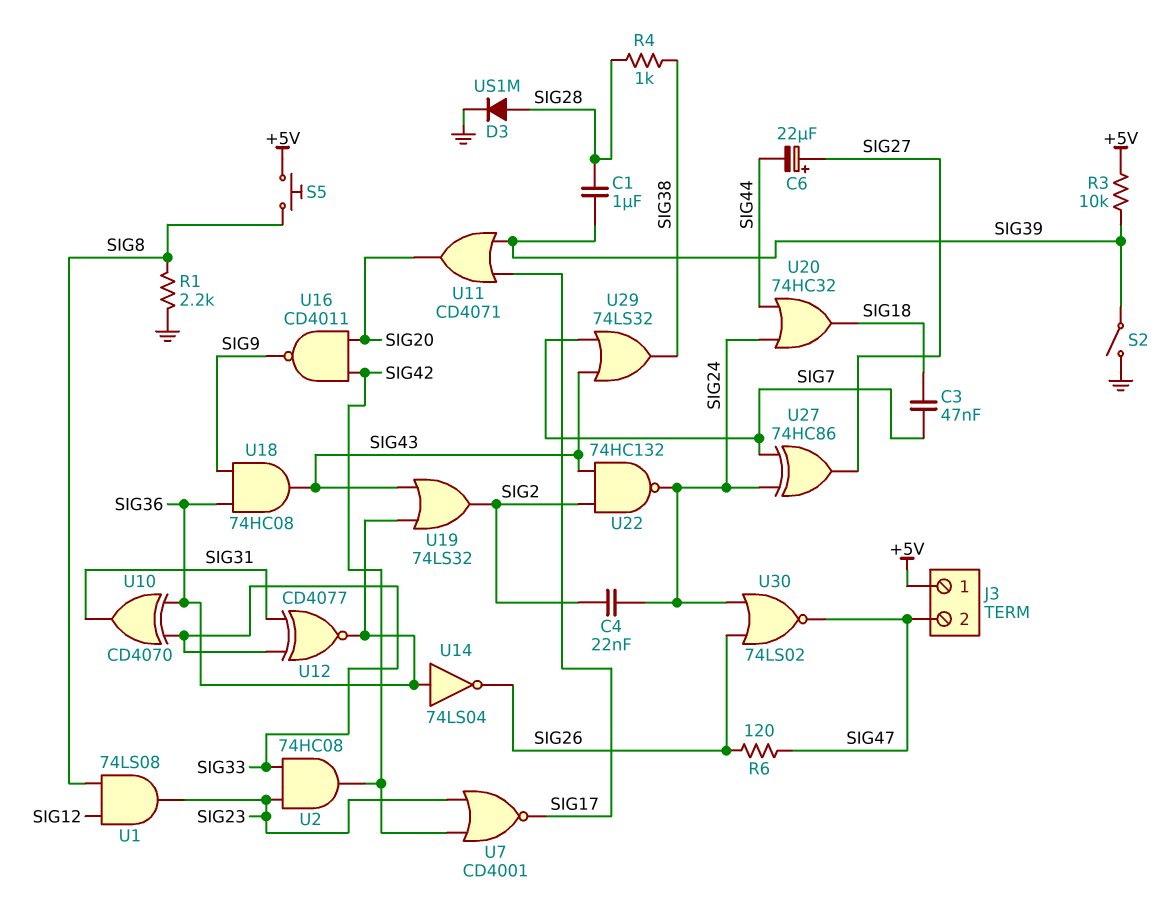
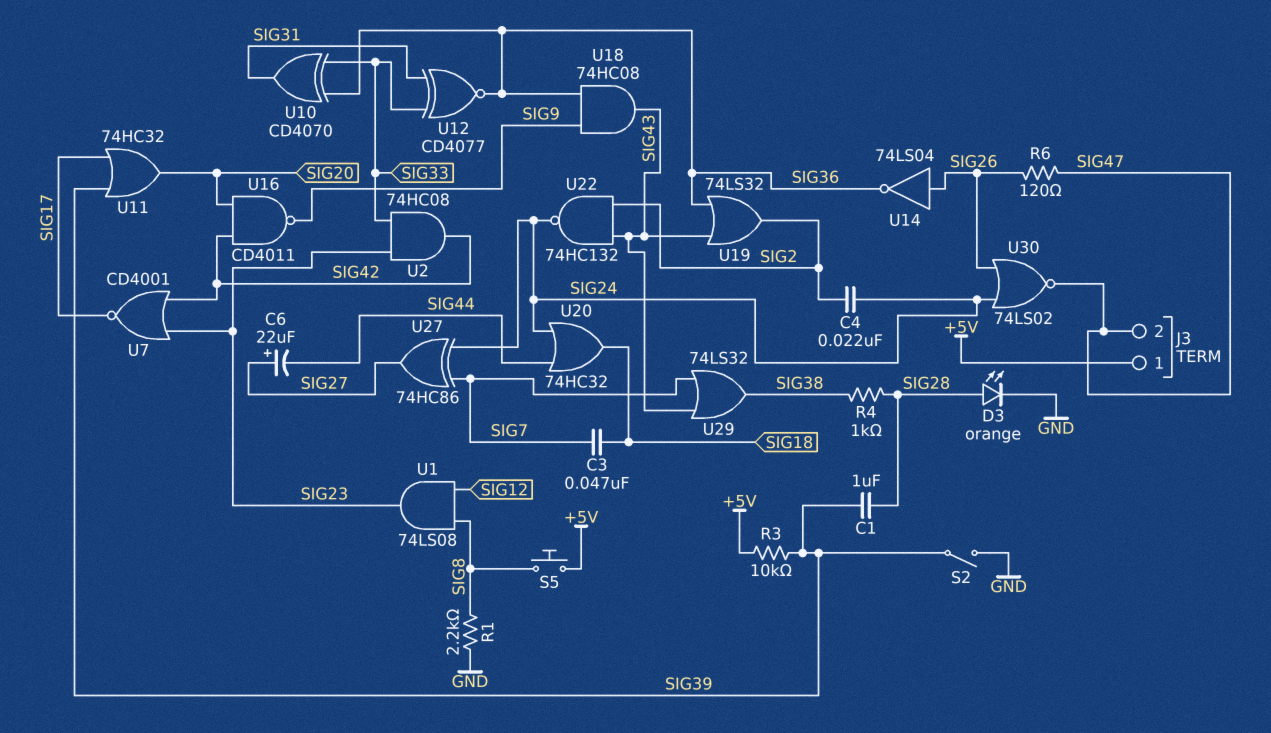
D3: diode US1M (A SIG28, K GND) -> LED orange (A SIG28, K GND)
U11: OR CD4071 (in SIG17, in SIG39, out SIG20) -> OR 74HC32 (in SIG17, in SIG39, out SIG20)
U14: NOT 74LS04 (in SIG36, out SIG26) -> NOT 74LS04 (in SIG26, out SIG36)

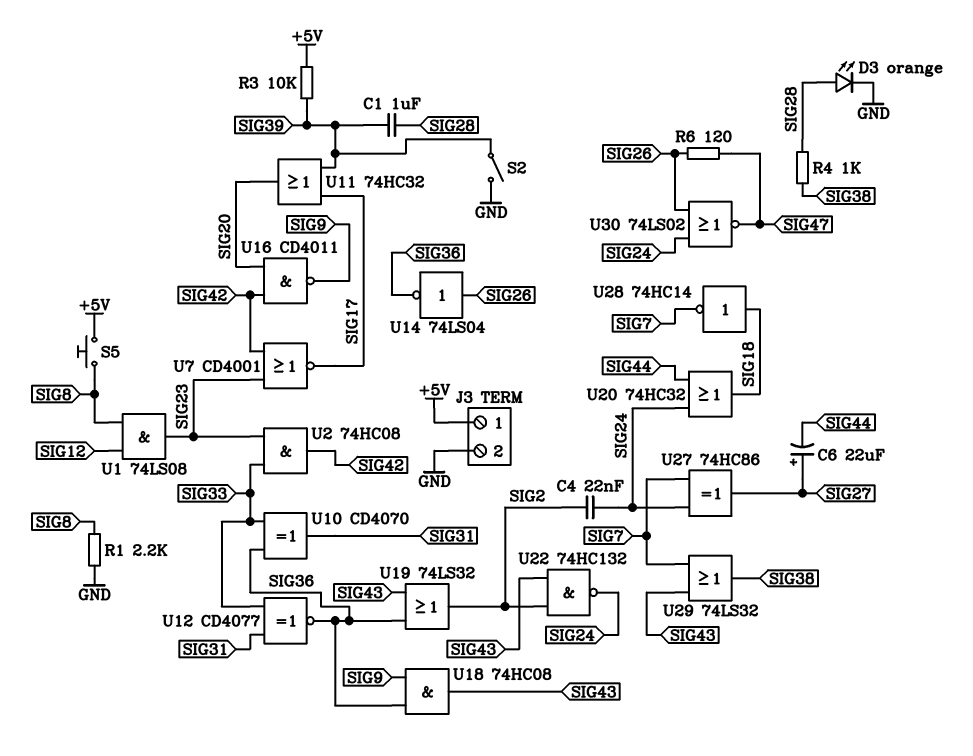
C3: 47nF (SIG7, SIG18) -> none
J3 pin 2: SIG47 -> GND
U28: none -> NOT 74HC14 (in SIG18, out SIG7)

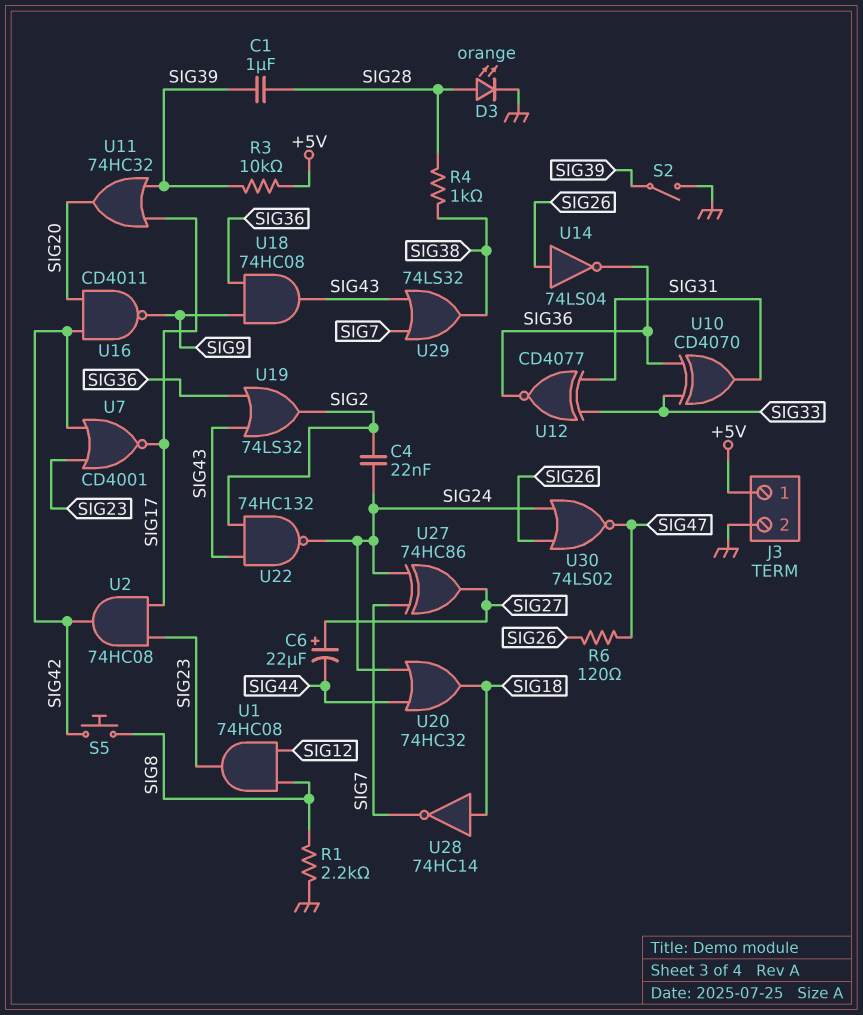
S5: button (+5V, SIG8) -> button (SIG8, SIG42)
U1: AND 74LS08 (in SIG8, in SIG12, out SIG23) -> AND 74HC08 (in SIG8, in SIG12, out SIG23)
U2: AND 74HC08 (in SIG23, in SIG33, out SIG42) -> AND 74HC08 (in SIG17, in SIG23, out SIG42)

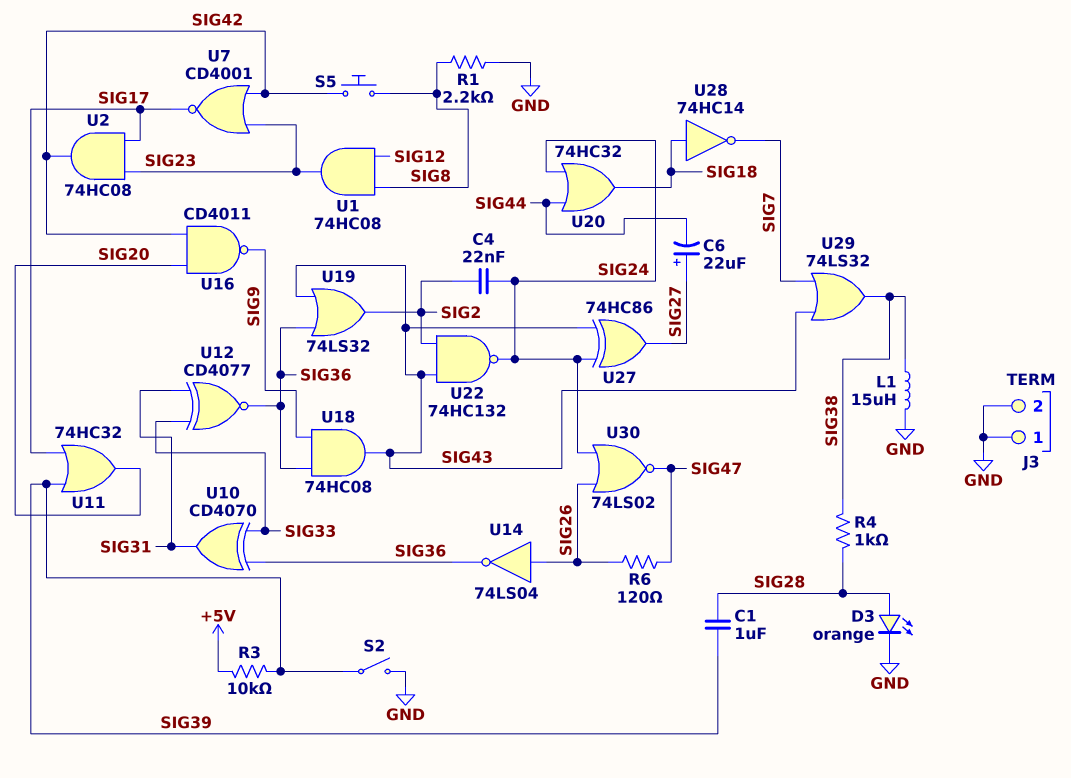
J3 pin 1: +5V -> GND
L1: none -> 15uH (GND, SIG38)
U27: XOR 74HC86 (in SIG7, in SIG24, out SIG27) -> XOR 74HC86 (in SIG24, in SIG43, out SIG27)

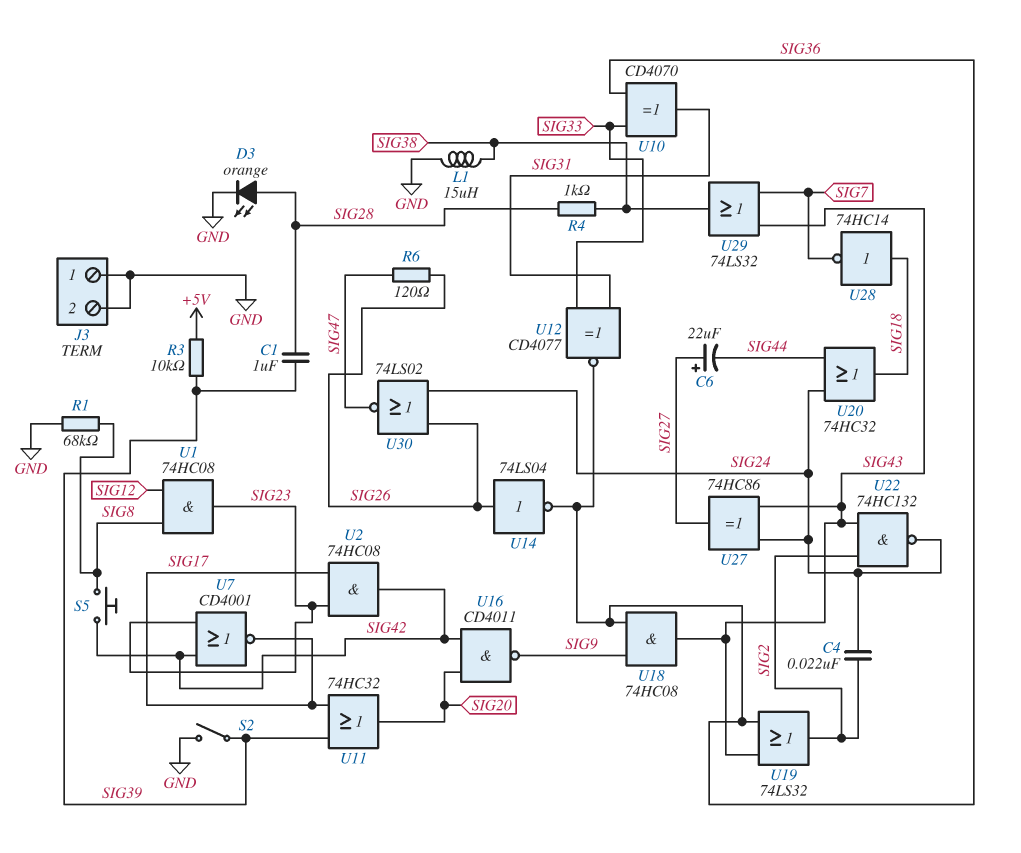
R1: 2.2k (GND, SIG8) -> 68k (GND, SIG8)

